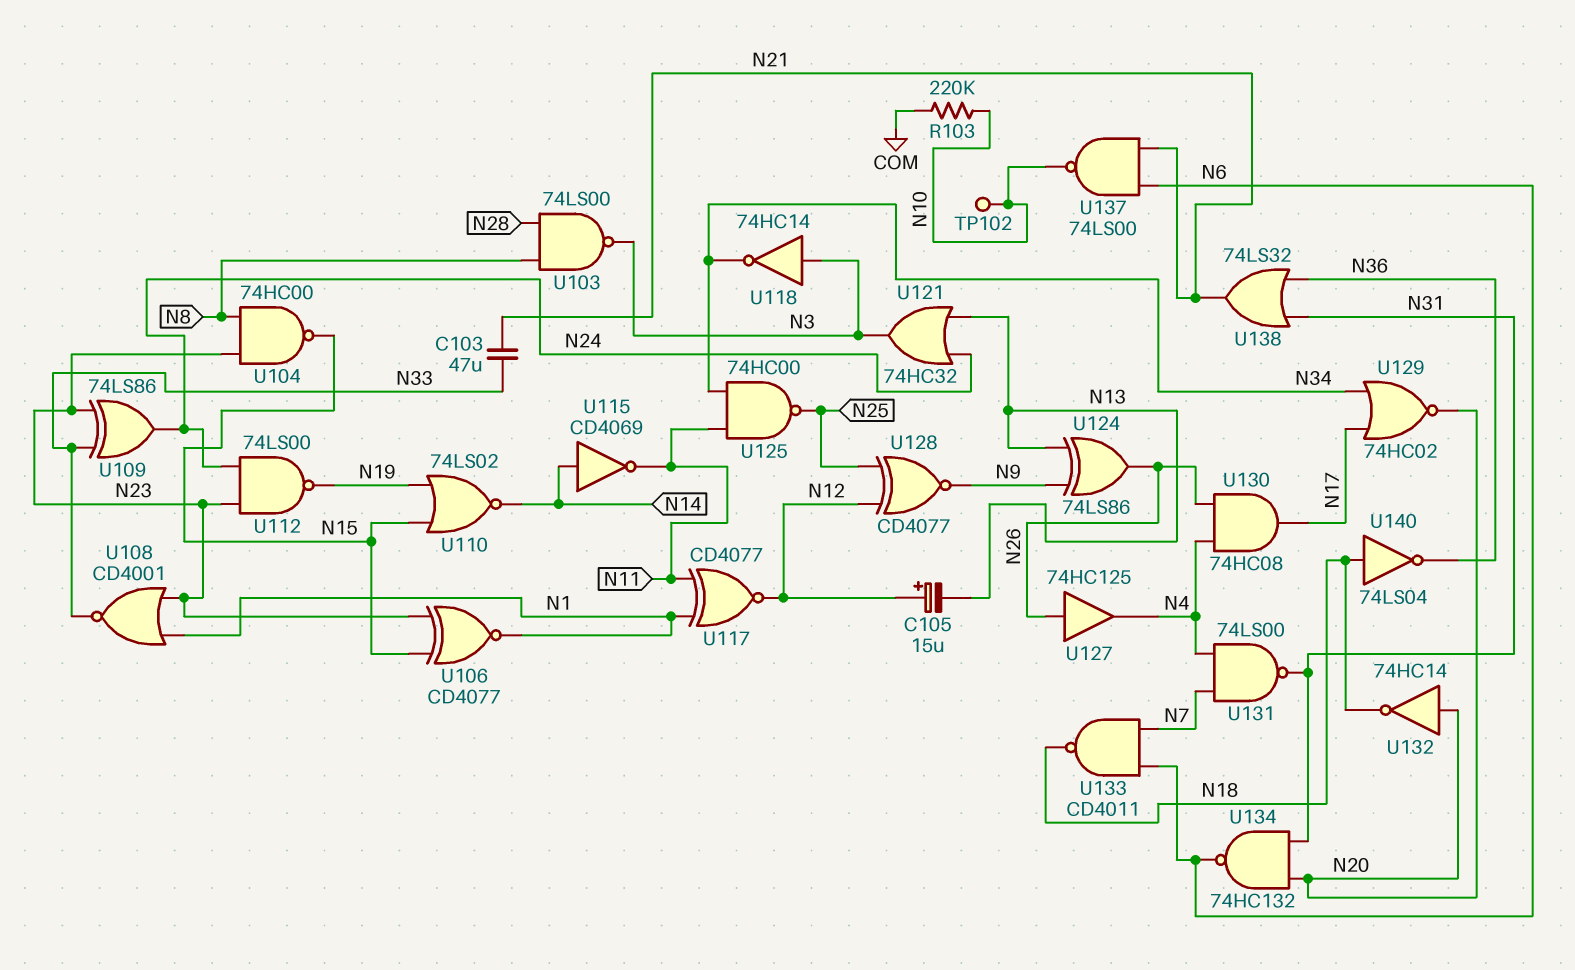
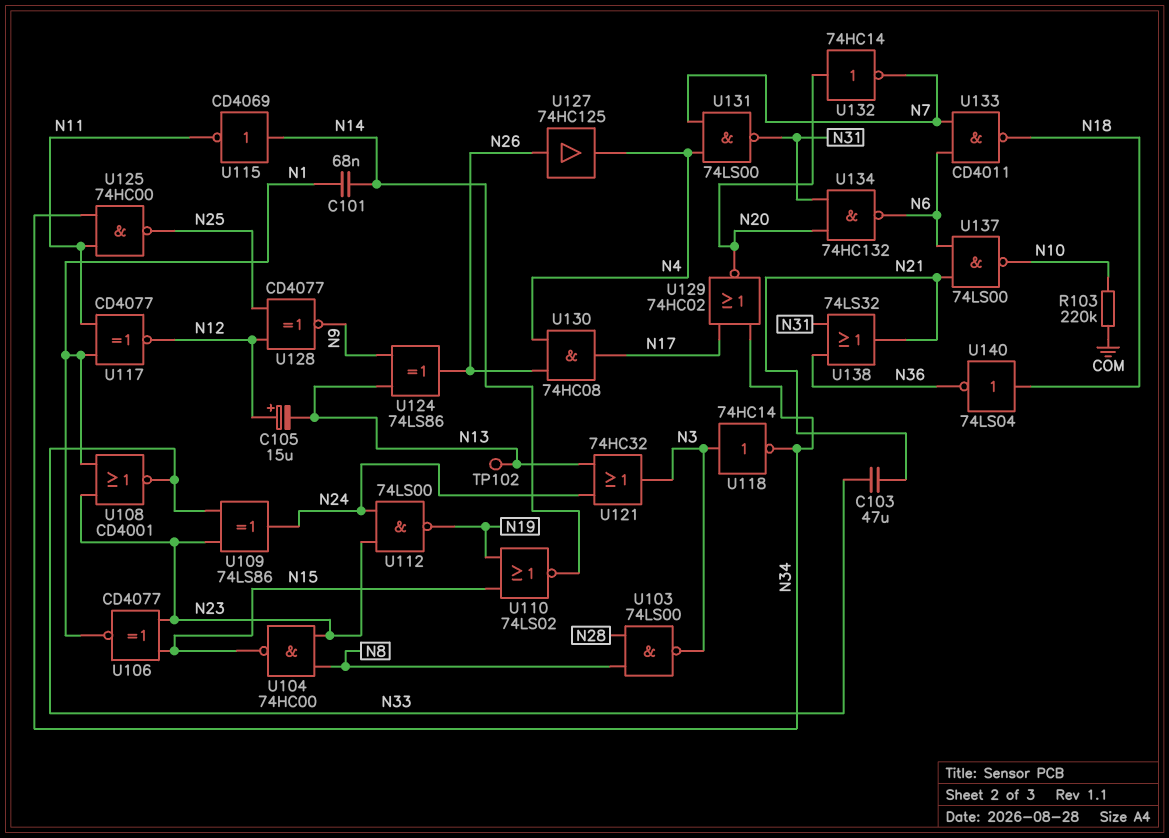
C101: none -> 68nF (N1, N14)
TP102: test point (N10) -> test point (N13)
U132: NOT 74HC14 (in N20, out N18) -> NOT 74HC14 (in N20, out N7)

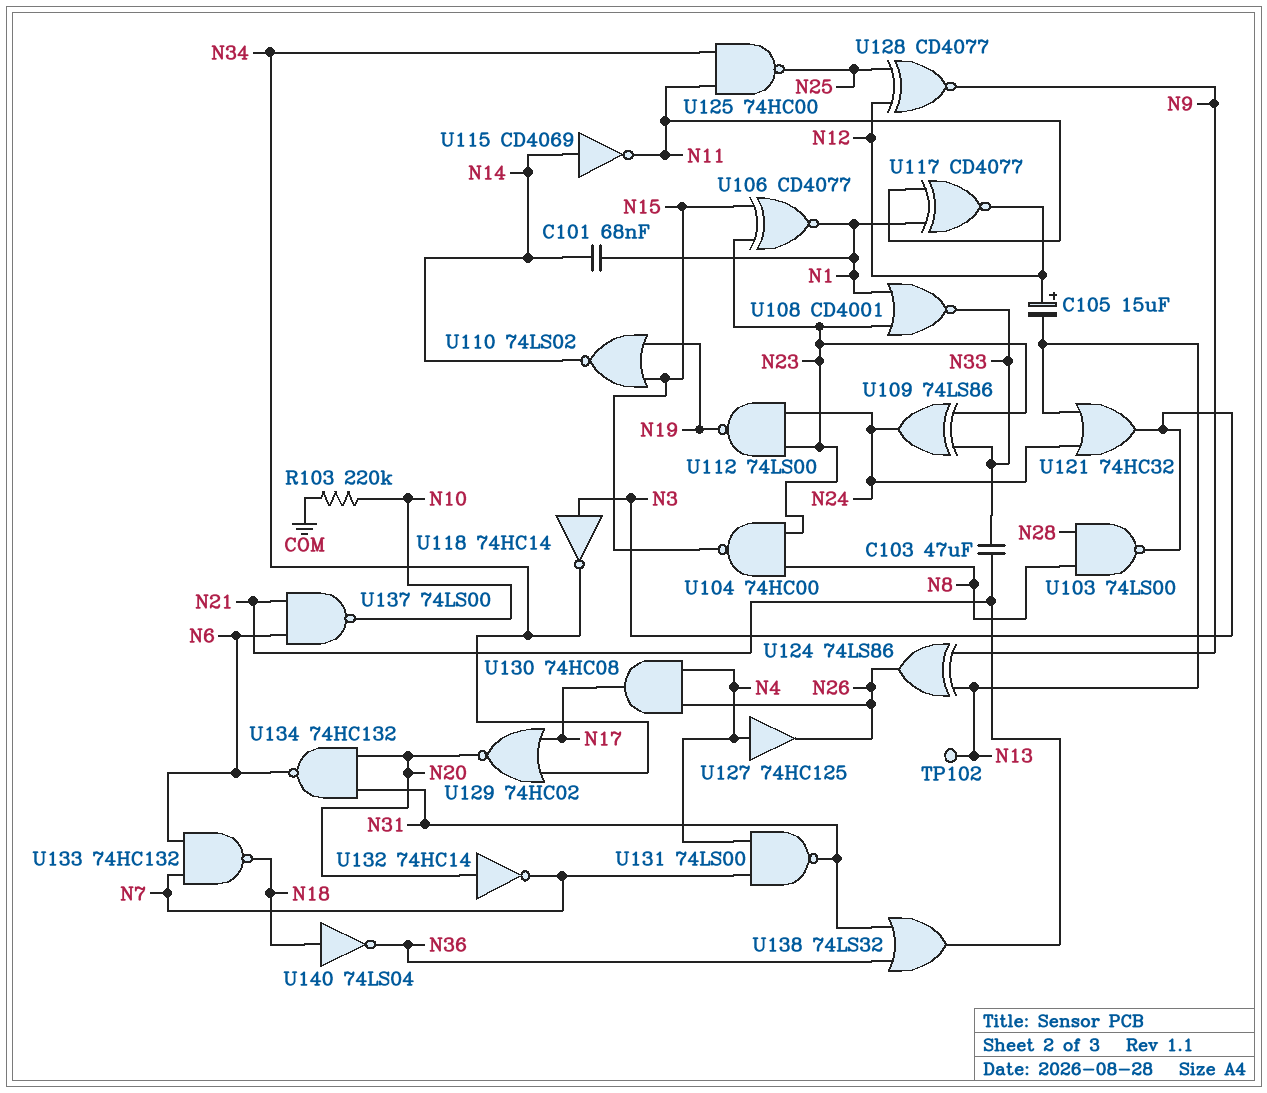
U127: buffer 74HC125 (in N26, out N4) -> buffer 74HC125 (in N4, out N26)
U133: NAND CD4011 (in N6, in N7, out N18) -> NAND 74HC132 (in N6, in N7, out N18)

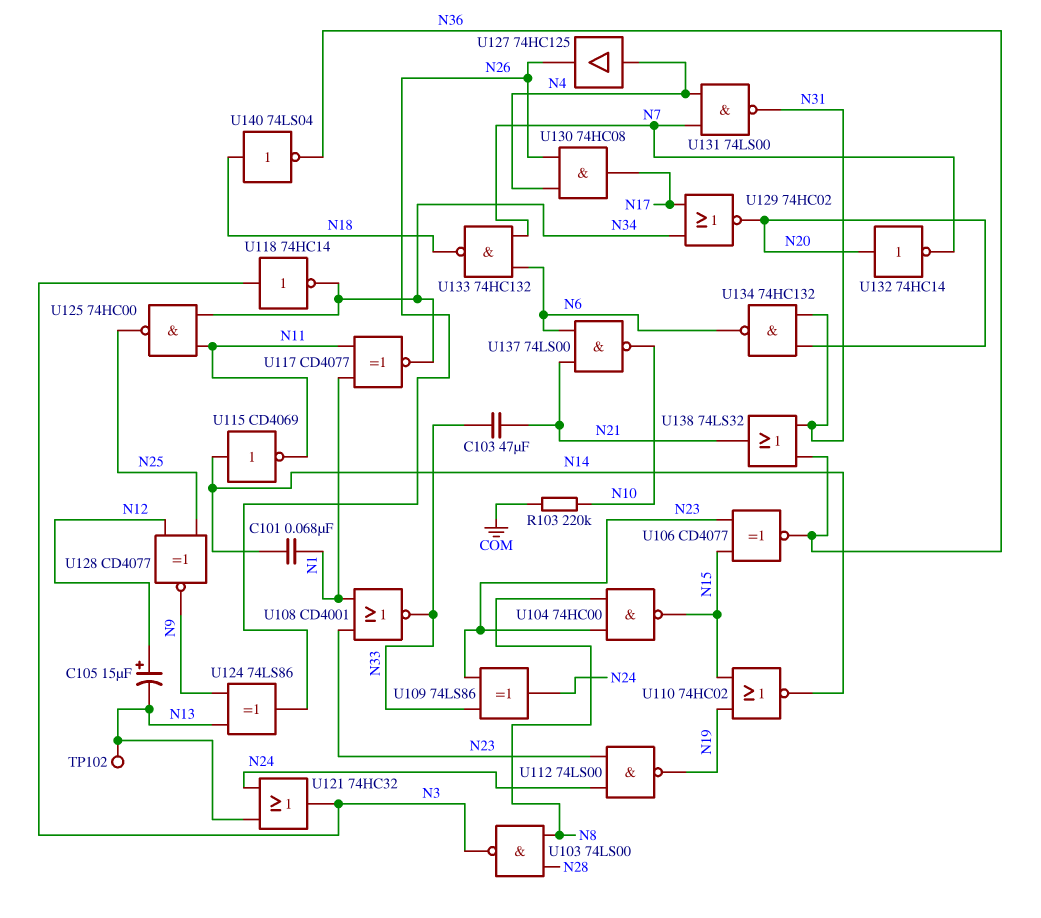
U106: XNOR CD4077 (in N15, in N23, out N1) -> XNOR CD4077 (in N15, in N23, out N36)
U110: NOR 74LS02 (in N15, in N19, out N14) -> NOR 74HC02 (in N15, in N19, out N14)
U117: XNOR CD4077 (in N1, in N11, out N12) -> XNOR CD4077 (in N1, in N11, out N34)

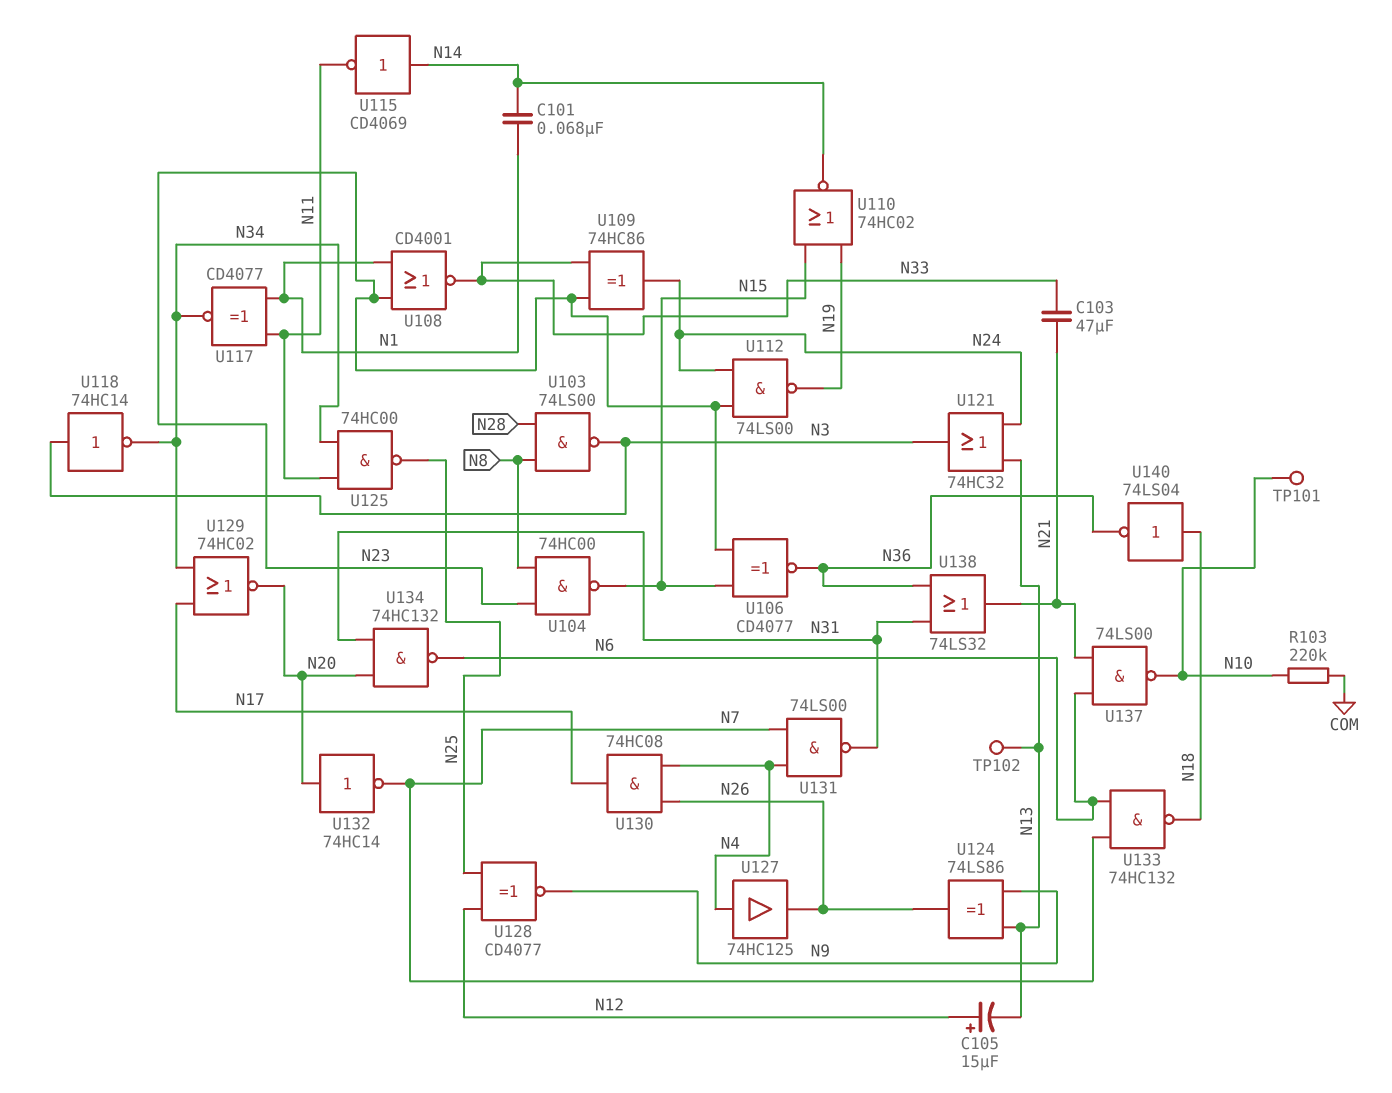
TP101: none -> test point (N10)
U109: XOR 74LS86 (in N23, in N33, out N24) -> XOR 74HC86 (in N23, in N33, out N24)

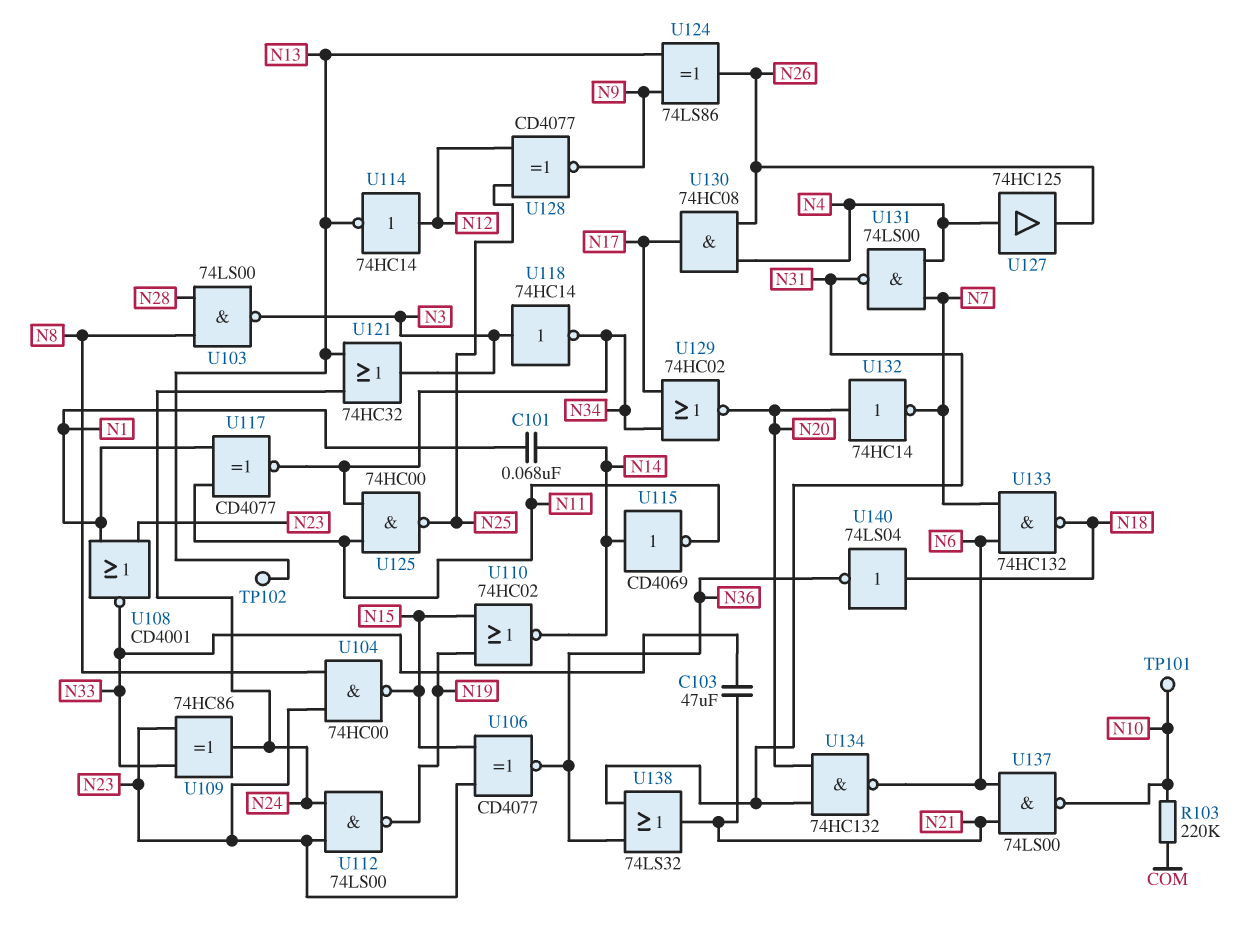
C105: 15uF (plus N12, minus N13) -> none
U114: none -> NOT 74HC14 (in N12, out N13)

